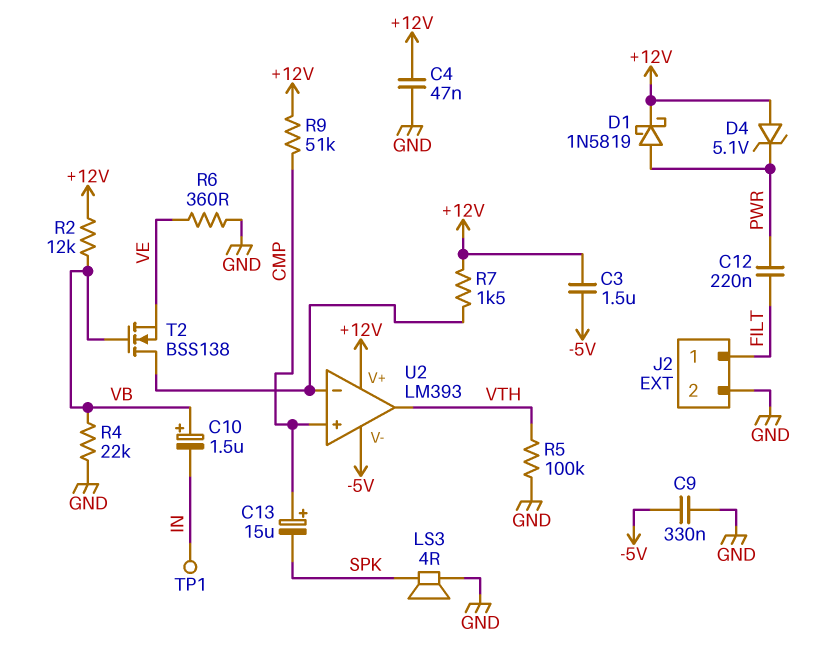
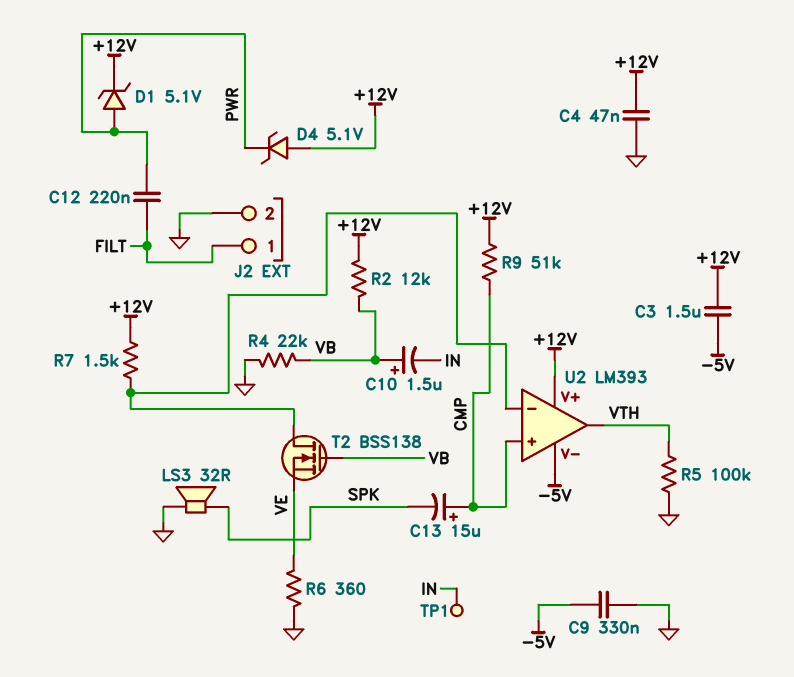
D1: schottky 1N5819 (A PWR, K +12V) -> zener 5.1V (A PWR, K +12V)
LS3: speaker 4R (GND, SPK) -> speaker 32R (GND, SPK)

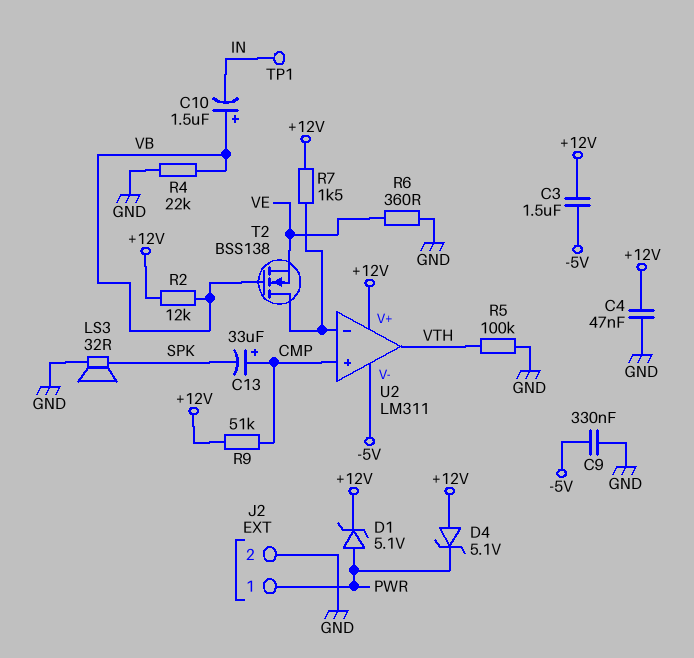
C12: 220nF (FILT, PWR) -> none
C13: 15uF (plus CMP, minus SPK) -> 33uF (plus CMP, minus SPK)
J2 pin 1: FILT -> PWR
U2: LM393 -> LM311

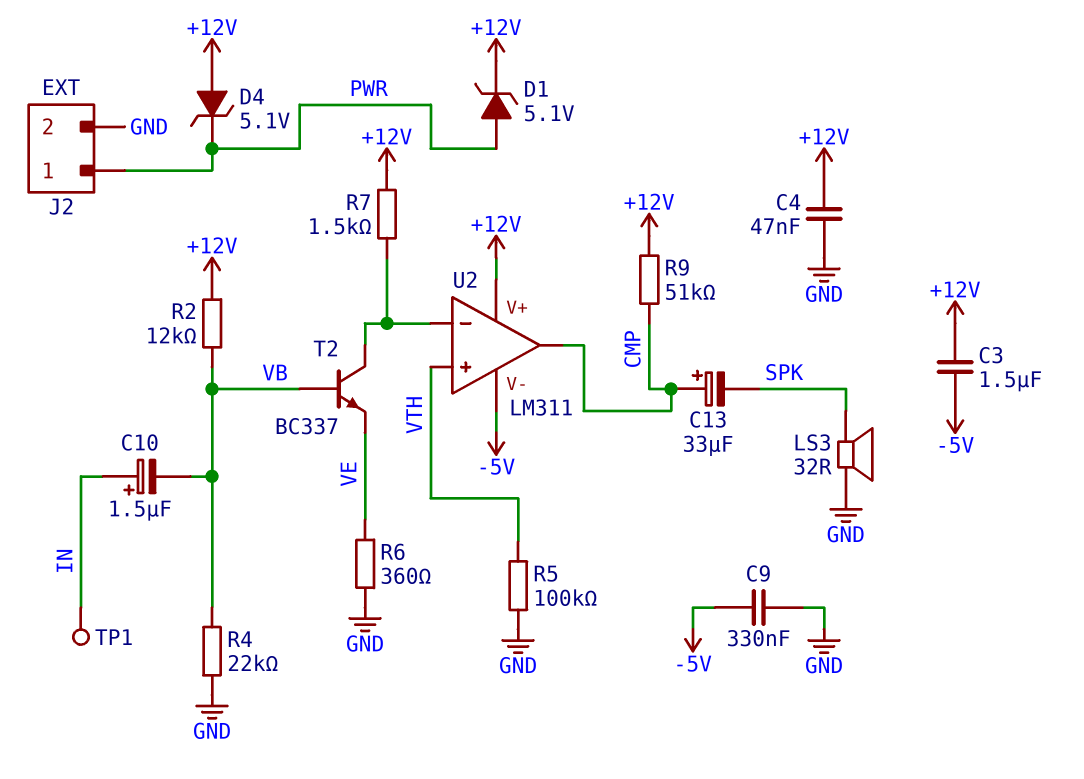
C10: 1.5uF (plus VB, minus IN) -> 1.5uF (plus IN, minus VB)
T2: NMOS BSS138 (G VB, D U2/in-, S VE) -> NPN BC337 (B VB, C U2/in-, E VE)
U2 pin in+: CMP -> VTH
U2 pin out: VTH -> CMP

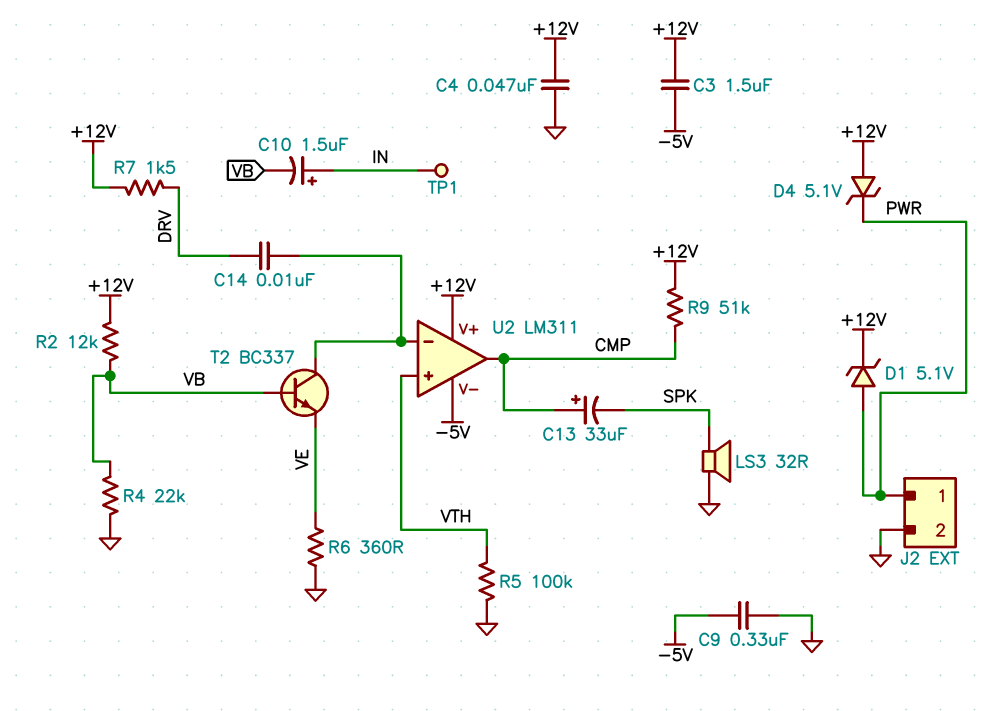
C14: none -> 10nF (DRV, U2/in-)
R7: 1.5k (+12V, U2/in-) -> 1.5k (+12V, DRV)

